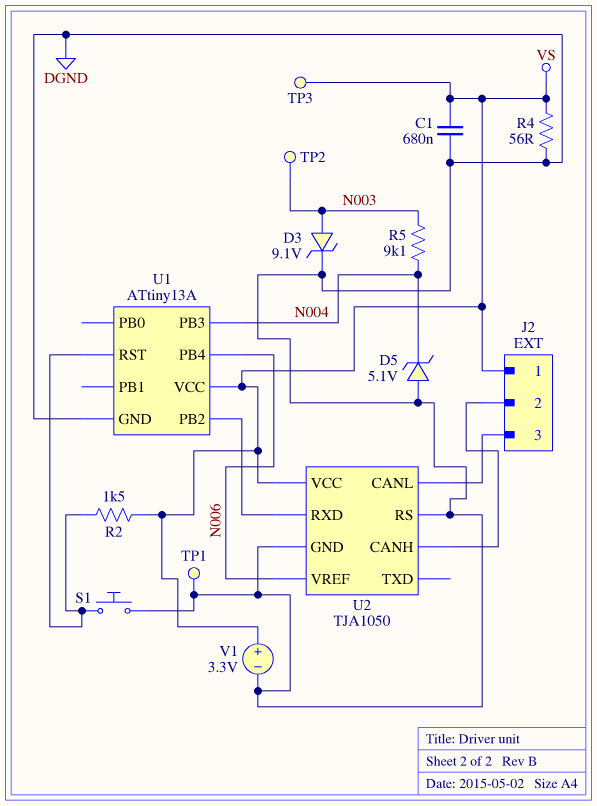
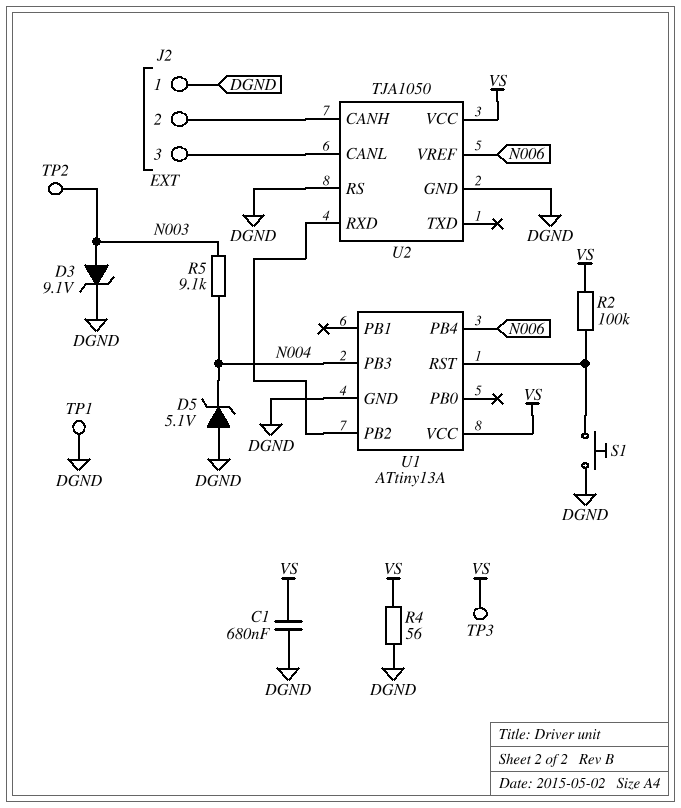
J2 pin 1: VS -> DGND
R2: 1.5k (U1/RST, VS) -> 100k (U1/RST, VS)
V1: 3.3V (plus VS, minus DGND) -> none

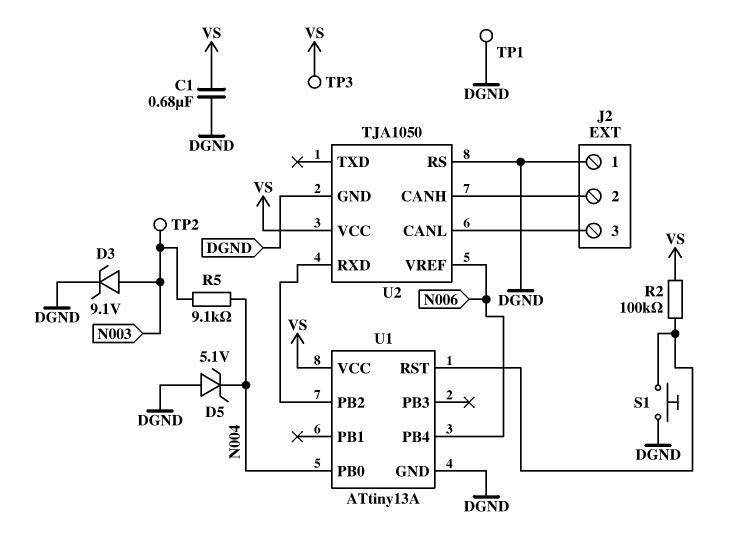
R4: 56 (DGND, VS) -> none
U1 pin PB0: none -> N004
U1 pin PB3: N004 -> none

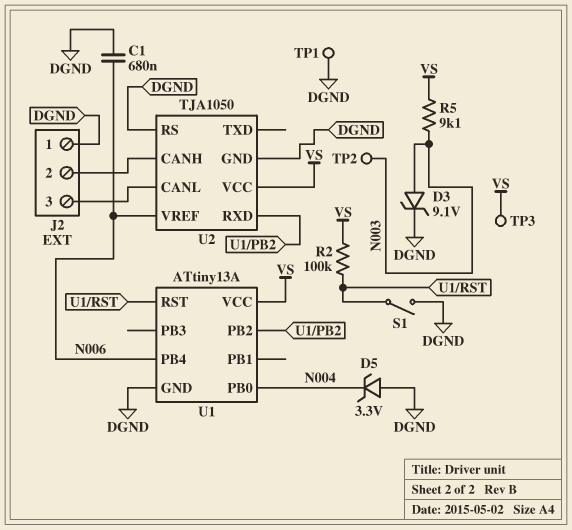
C1: 680nF (DGND, VS) -> 680nF (DGND, N006)
D5: zener 5.1V (A DGND, K N004) -> zener 3.3V (A DGND, K N004)
R5: 9.1k (N003, N004) -> 9.1k (N003, VS)
S1: button (DGND, U1/RST) -> switch (DGND, U1/RST)

